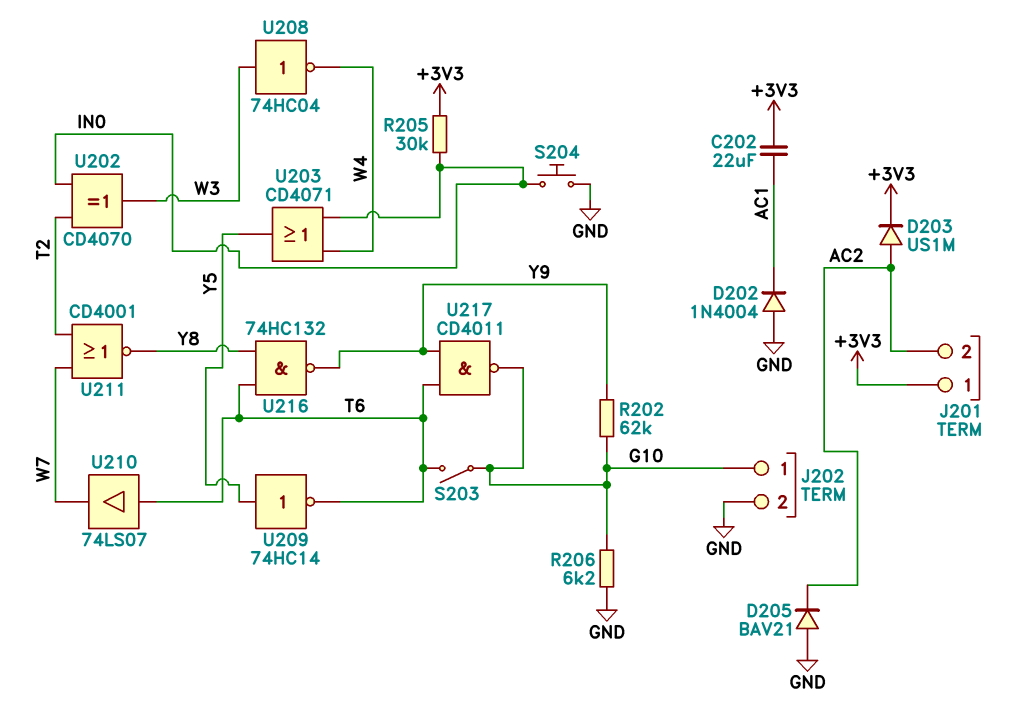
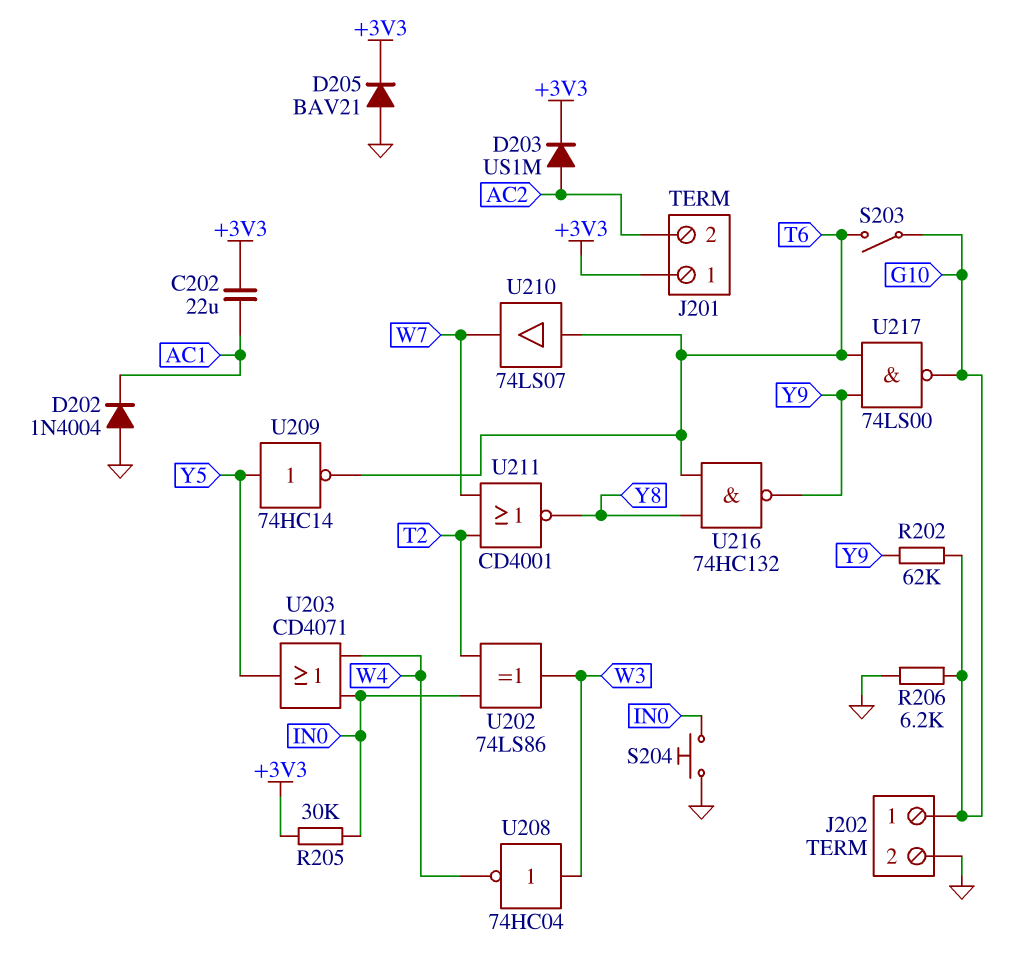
D205: diode BAV21 (A GND, K AC2) -> diode BAV21 (A GND, K +3V3)
U202: XOR CD4070 (in IN0, in T2, out W3) -> XOR 74LS86 (in IN0, in T2, out W3)
U217: NAND CD4011 (in T6, in Y9, out G10) -> NAND 74LS00 (in T6, in Y9, out G10)

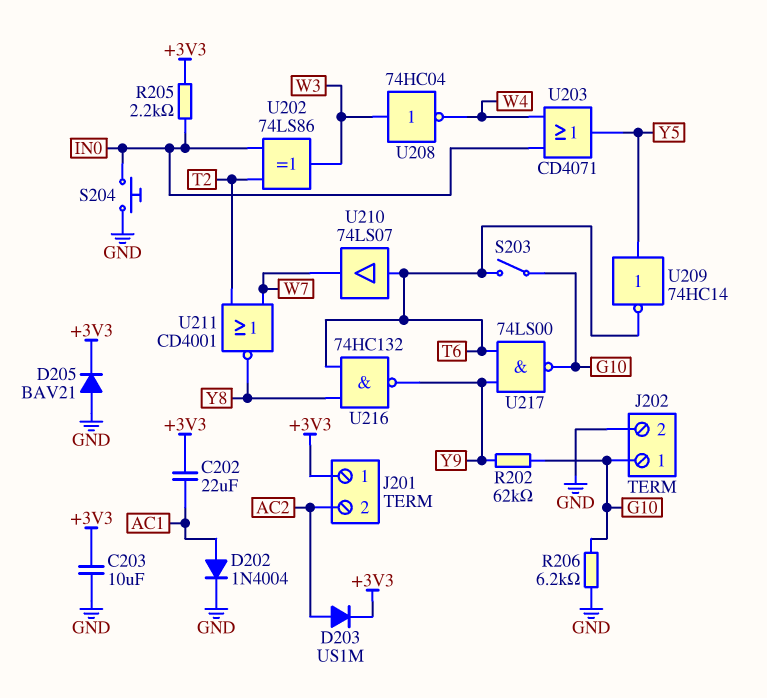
C203: none -> 10uF (+3V3, GND)
D202: diode 1N4004 (A GND, K AC1) -> diode 1N4004 (A AC1, K GND)
R205: 30k (+3V3, IN0) -> 2.2k (+3V3, IN0)

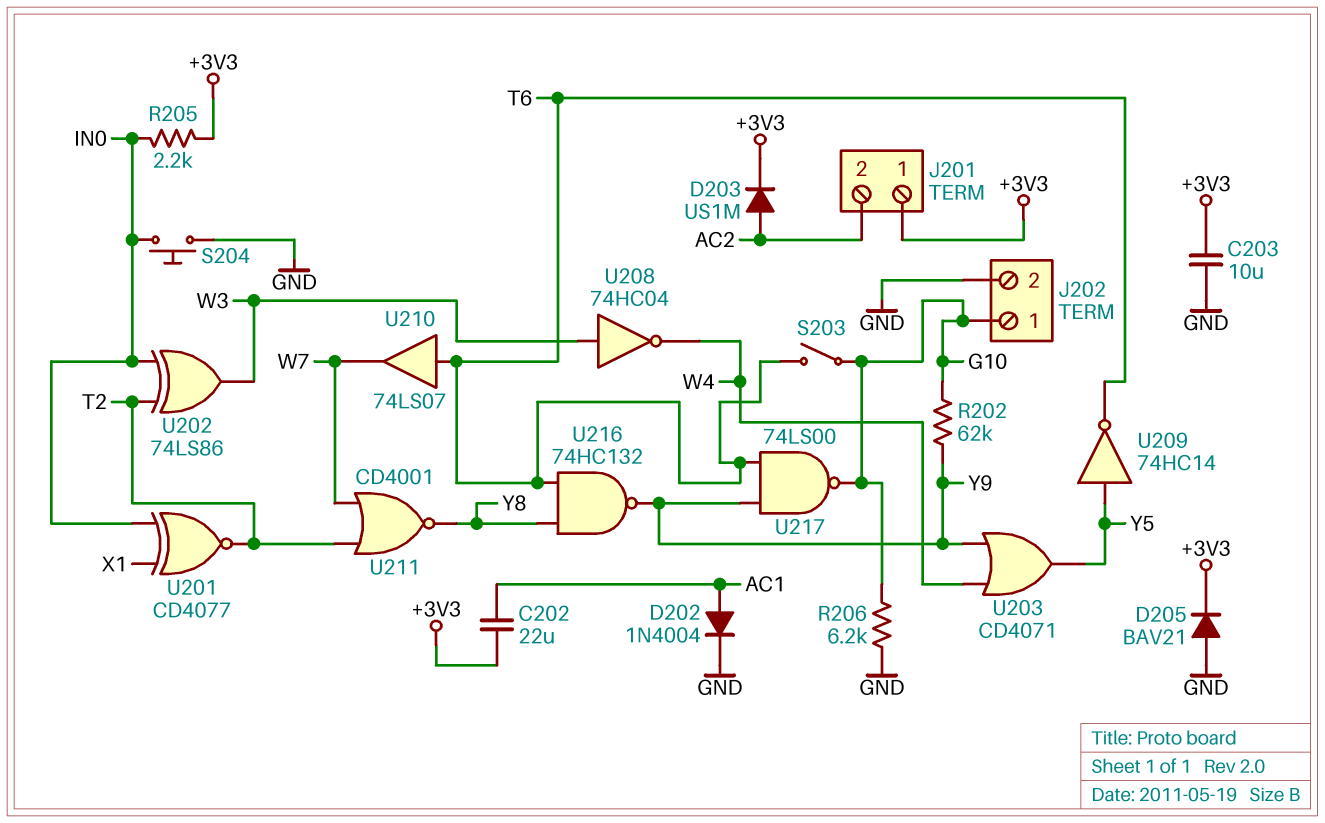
U201: none -> XNOR CD4077 (in IN0, in X1, out T2)
U203: OR CD4071 (in IN0, in W4, out Y5) -> OR CD4071 (in W4, in Y9, out Y5)

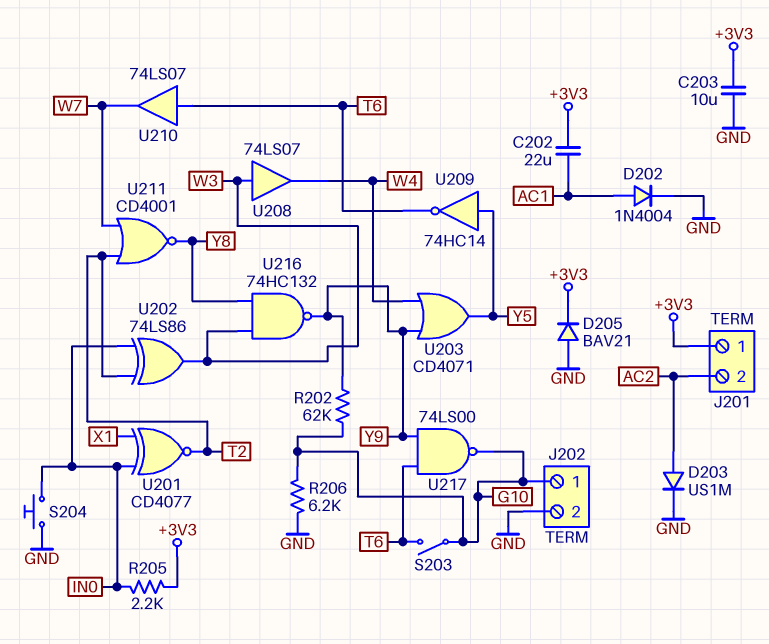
D203: diode US1M (A AC2, K +3V3) -> diode US1M (A AC2, K GND)
U208: NOT 74HC04 (in W3, out W4) -> buffer 74LS07 (in W3, out W4)
U216: NAND 74HC132 (in T6, in Y8, out Y9) -> NAND 74HC132 (in W3, in Y8, out Y9)

